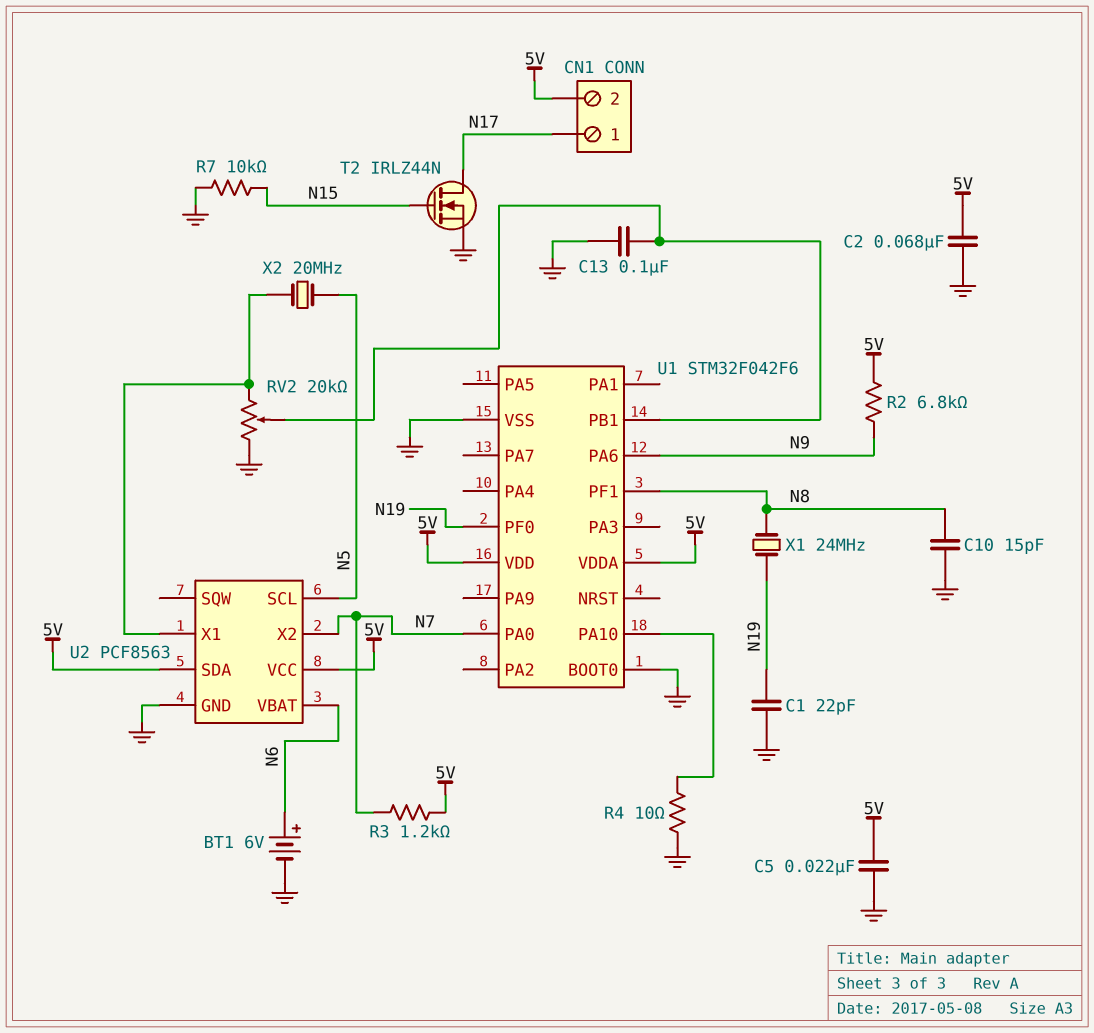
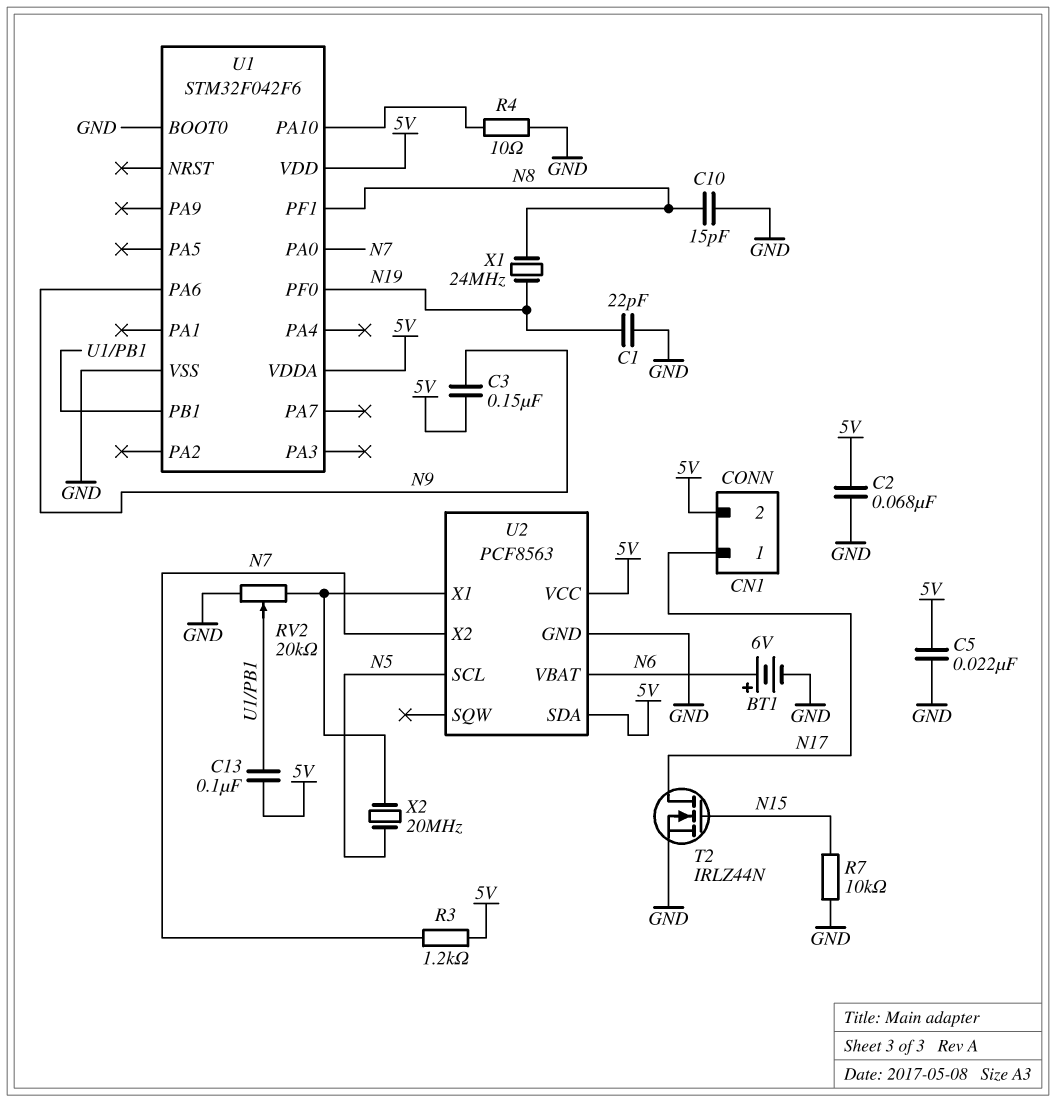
C3: none -> 150nF (5V, N9)
C13: 100nF (GND, U1/PB1) -> 100nF (5V, U1/PB1)
R2: 6.8k (5V, N9) -> none

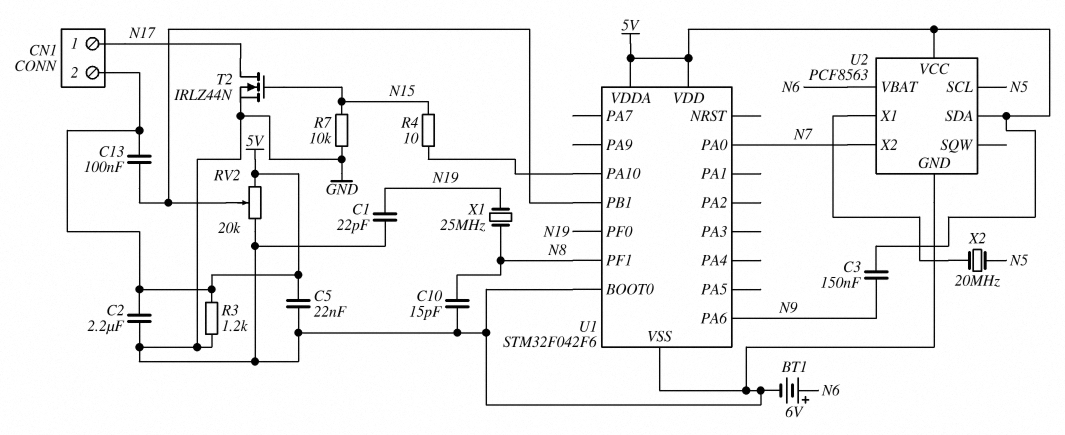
C2: 68nF (5V, GND) -> 2.2uF (5V, GND)
R3: 1.2k (5V, N7) -> 1.2k (5V, GND)
R4: 10 (GND, U1/PA10) -> 10 (N15, U1/PA10)
RV2: 20k (GND, U2/X1, wiper U1/PB1) -> 20k (5V, GND, wiper U1/PB1)
X1: 24MHz (N8, N19) -> 25MHz (N8, N19)

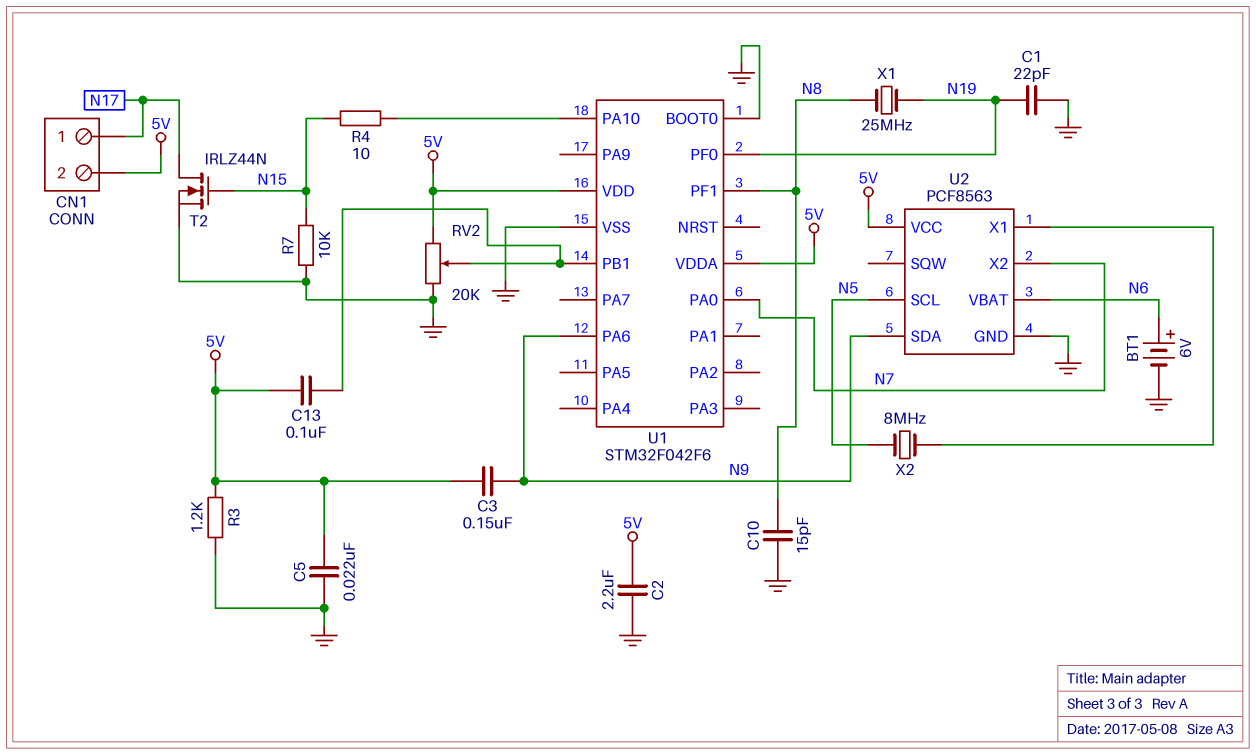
U2 pin SDA: 5V -> N9
X2: 20MHz (N5, U2/X1) -> 8MHz (N5, U2/X1)

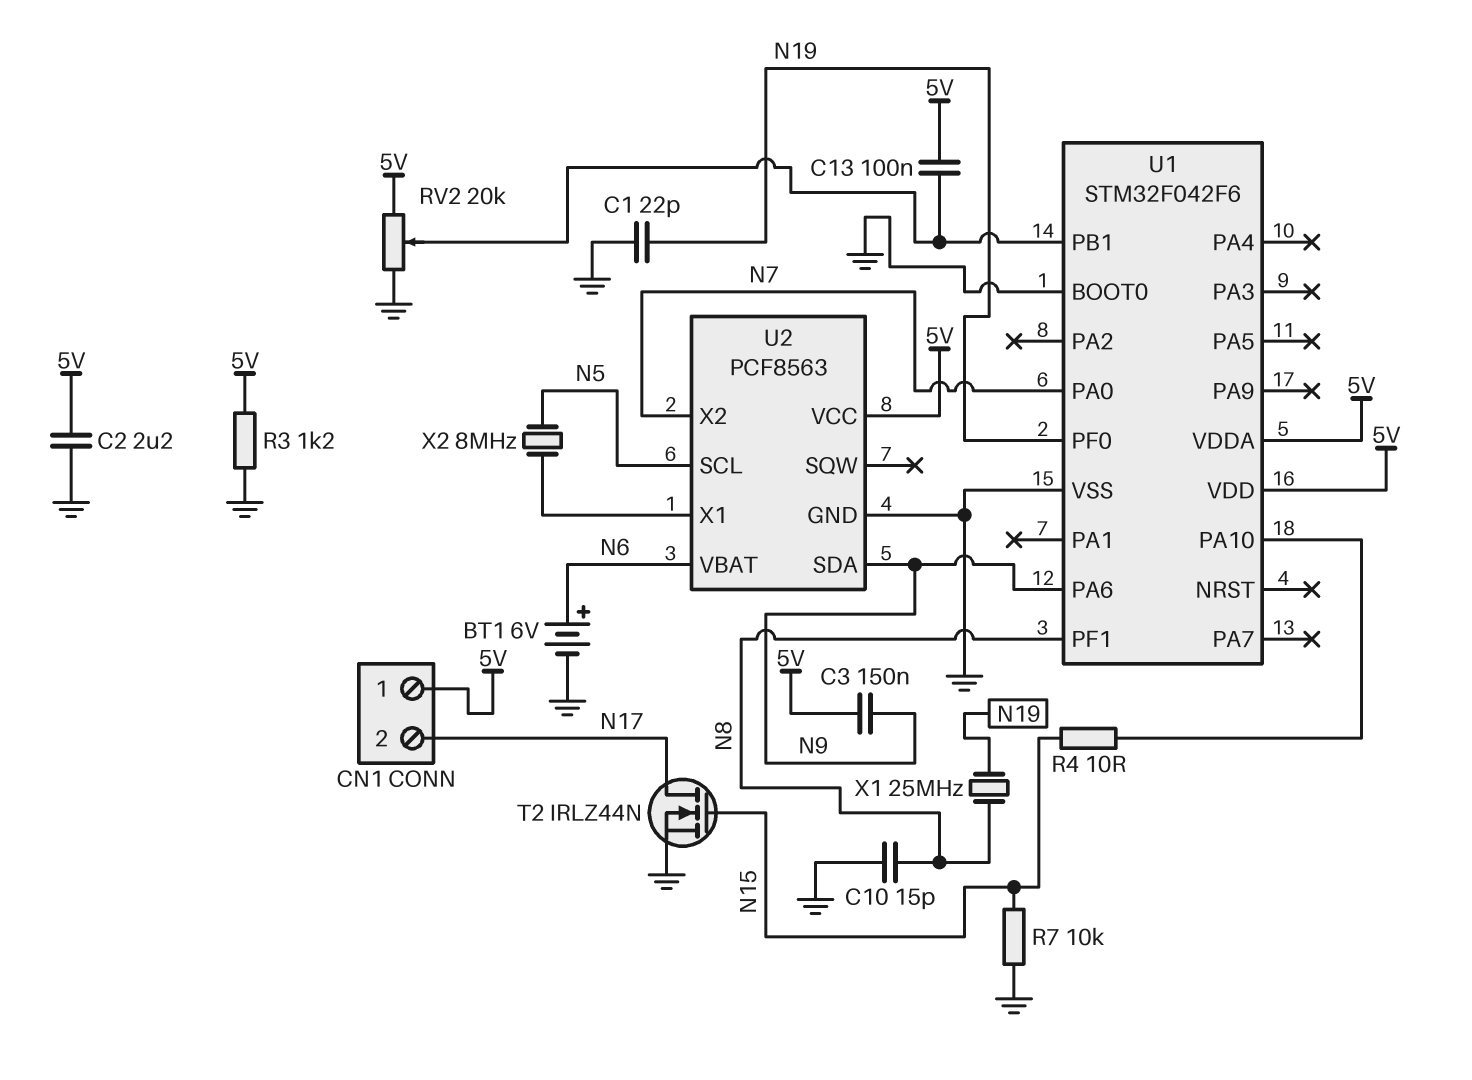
C5: 22nF (5V, GND) -> none
CN1 pin 1: N17 -> 5V
CN1 pin 2: 5V -> N17

